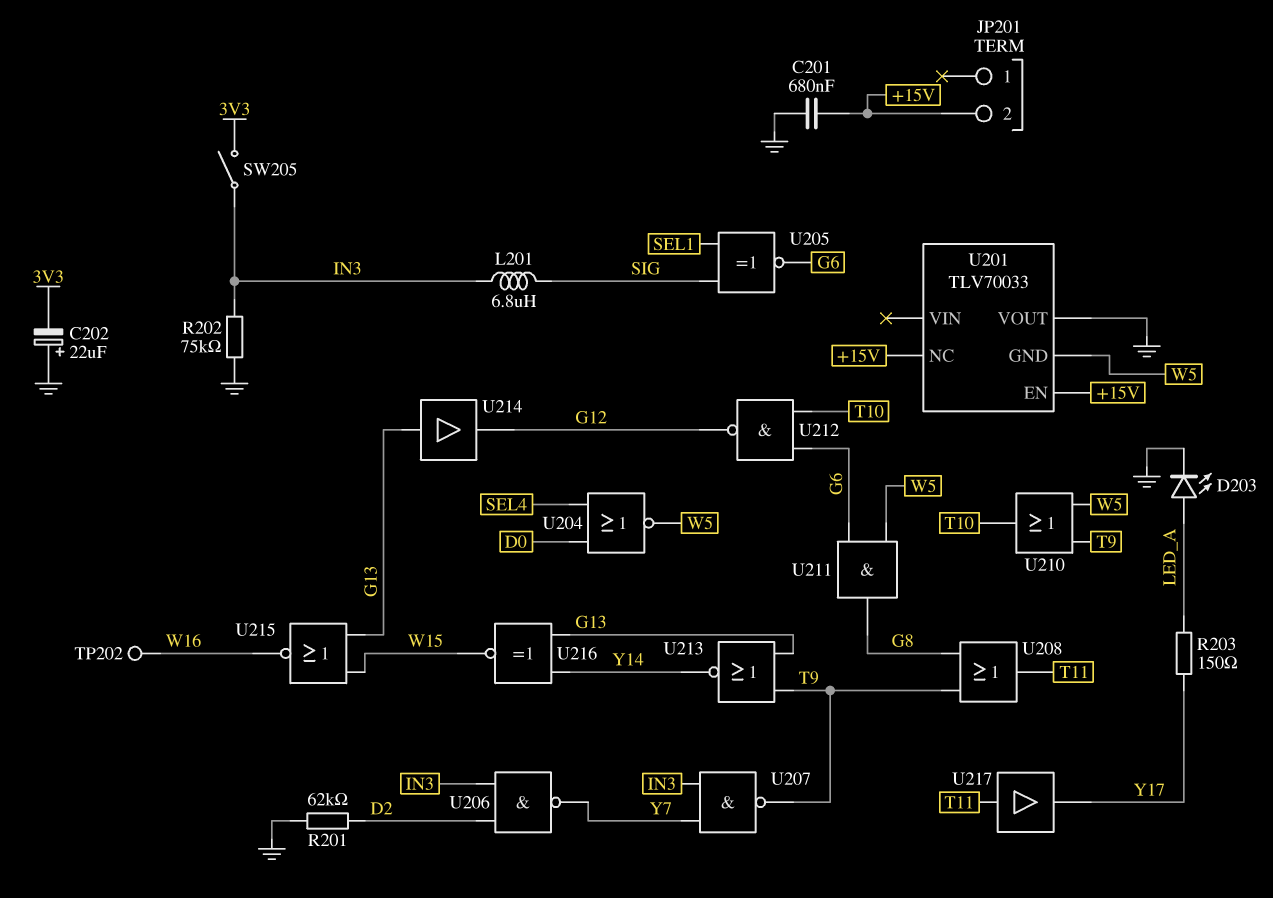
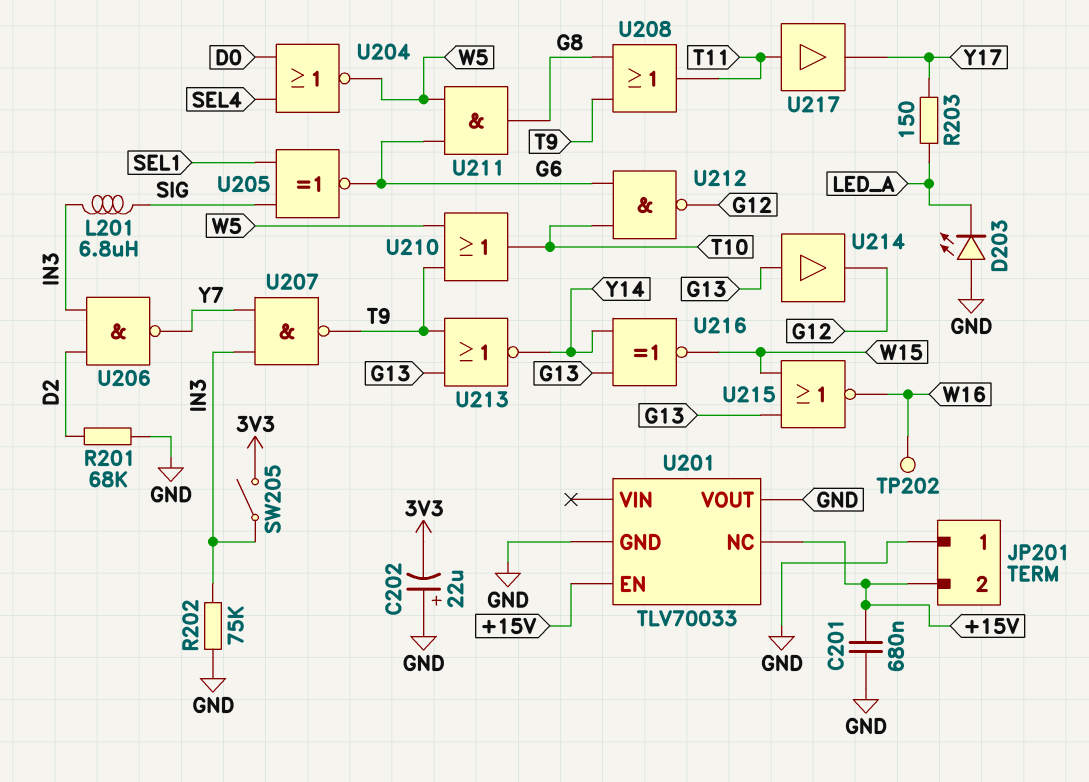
D203: LED (A LED_A, K GND) -> LED (A GND, K LED_A)
JP201 pin 1: none -> GND
R201: 62k (D2, GND) -> 68k (D2, GND)
U201 pin GND: W5 -> GND

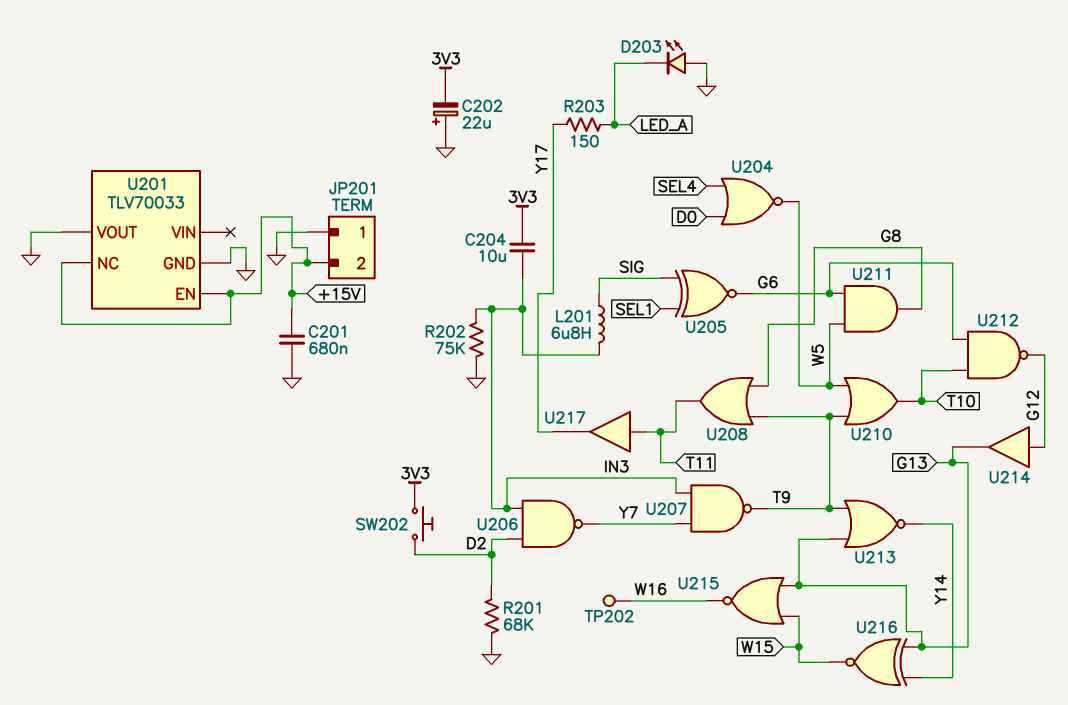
C204: none -> 10uF (3V3, IN3)
SW202: none -> button (3V3, D2)
SW205: switch (3V3, IN3) -> none
U214: buffer (in G13, out G12) -> buffer (in G12, out G13)

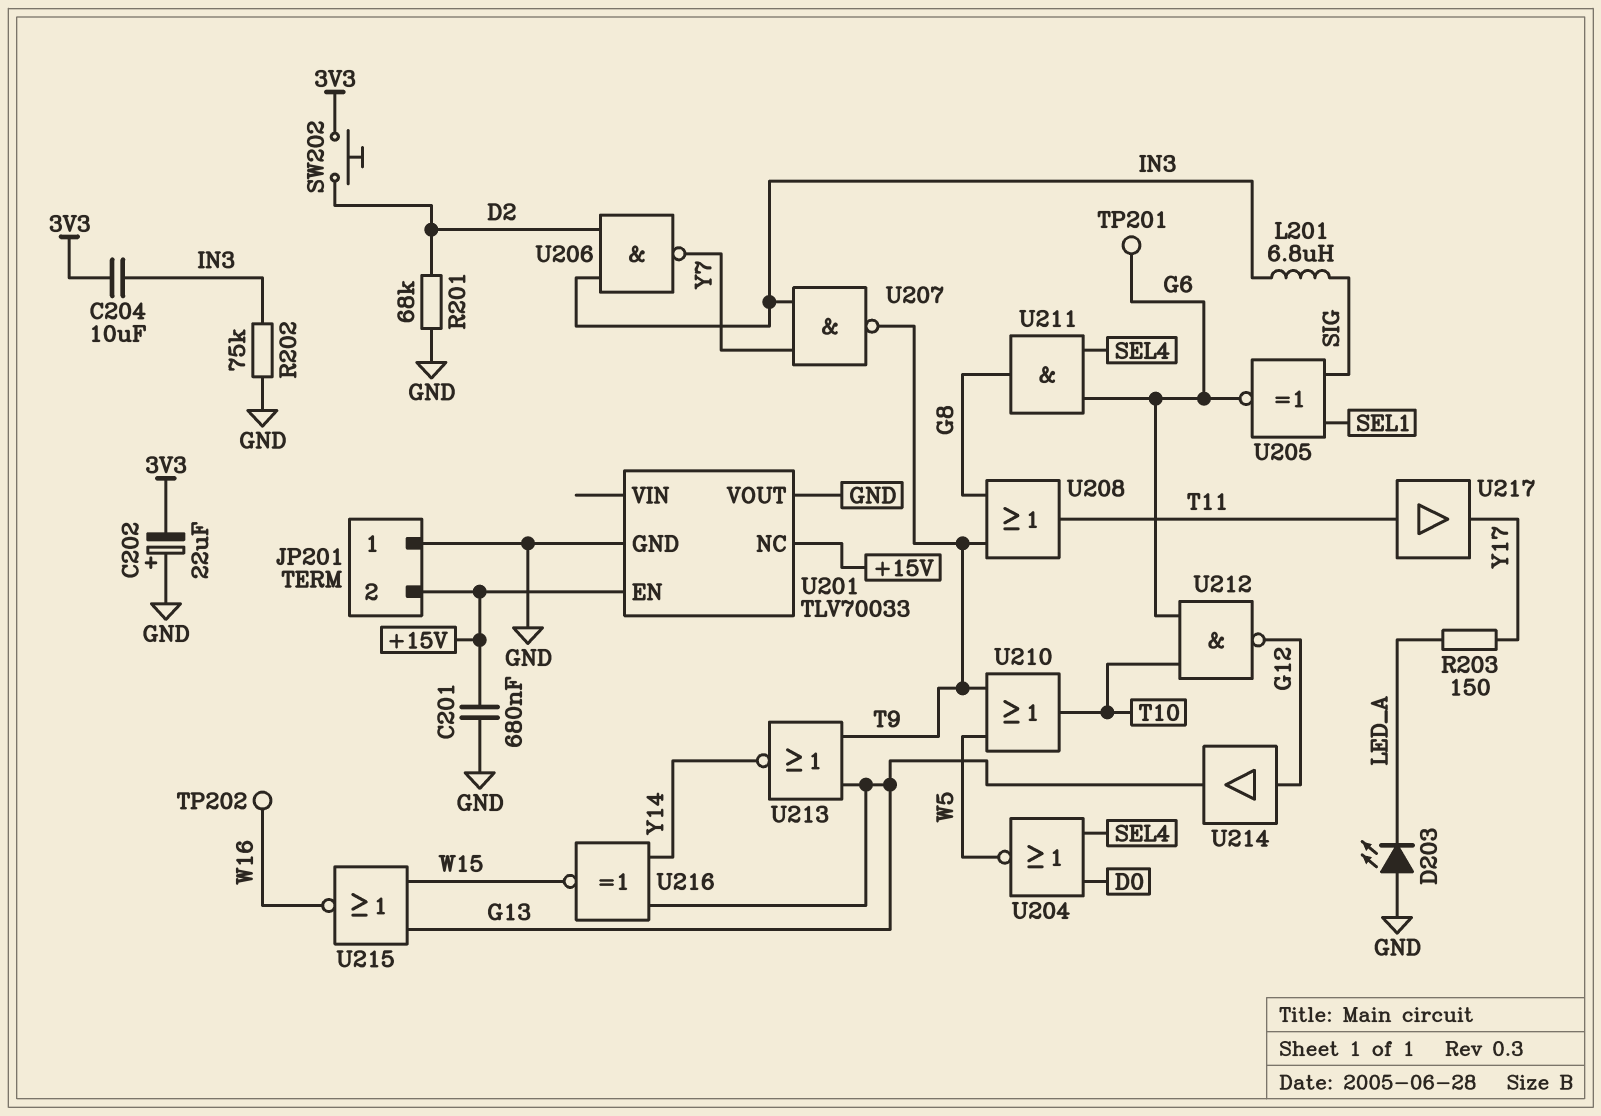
TP201: none -> test point (G6)
U211: AND (in G6, in W5, out G8) -> AND (in G6, in SEL4, out G8)

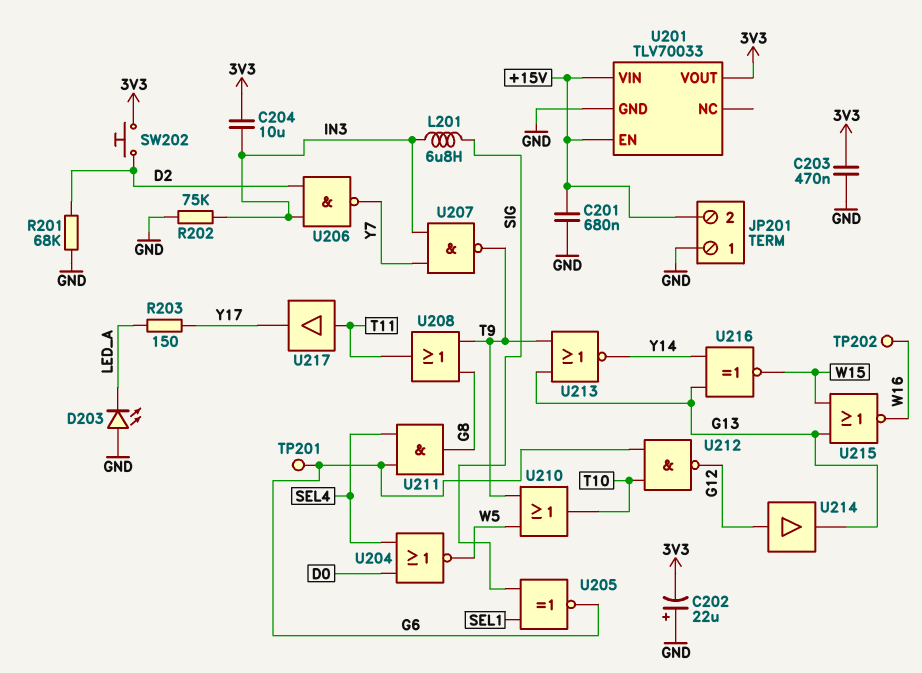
C203: none -> 470nF (3V3, GND)
U201 pin NC: +15V -> none
U201 pin VIN: none -> +15V
U201 pin VOUT: GND -> 3V3

